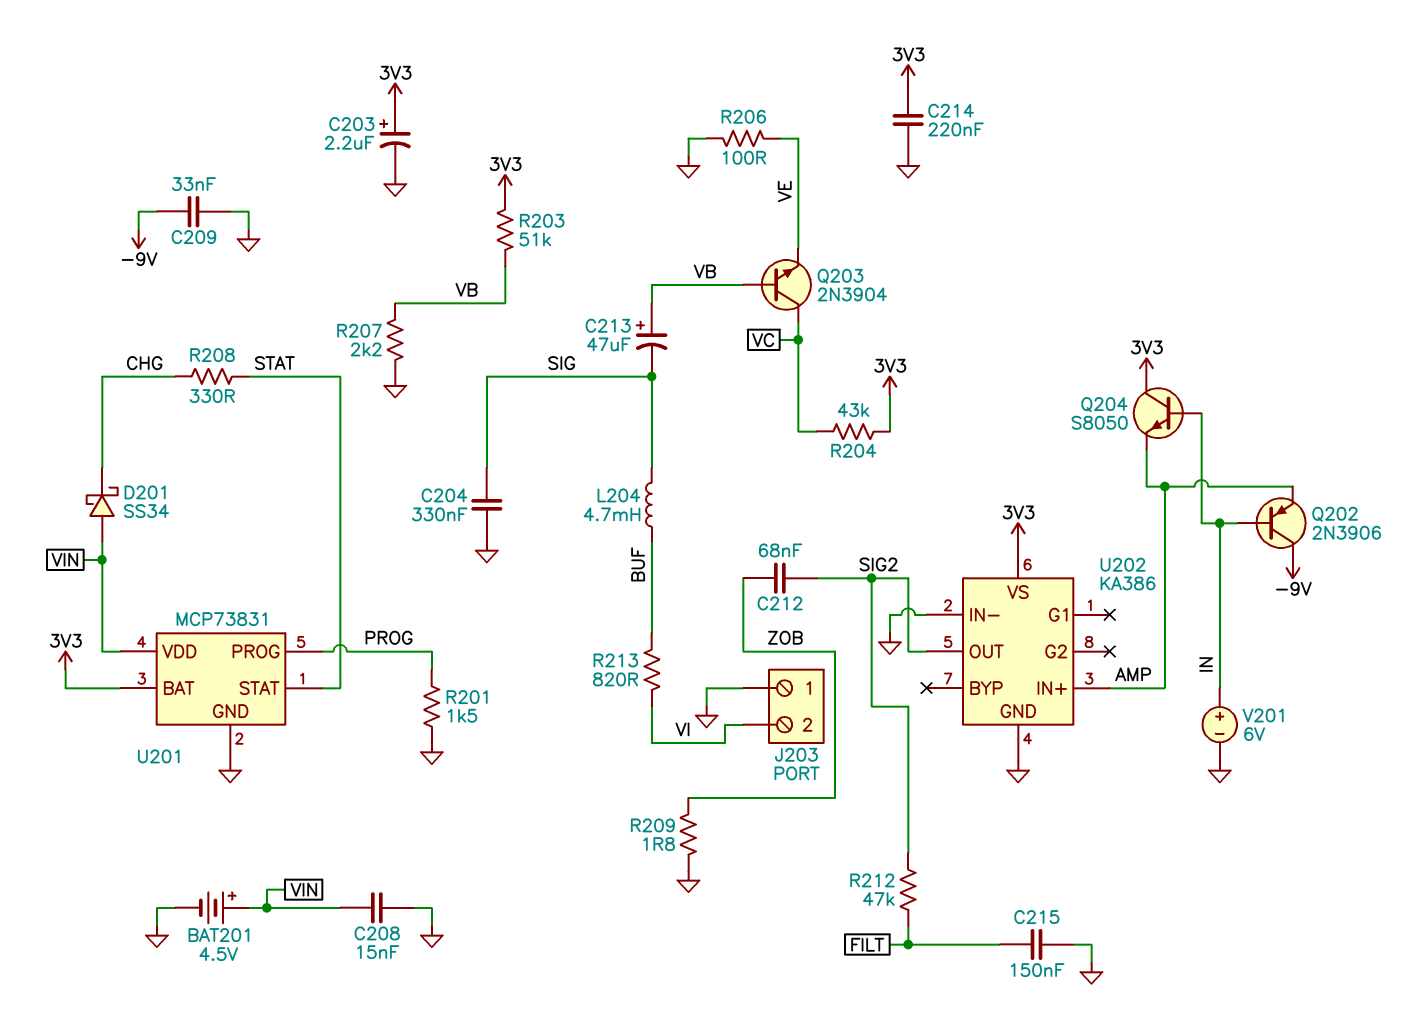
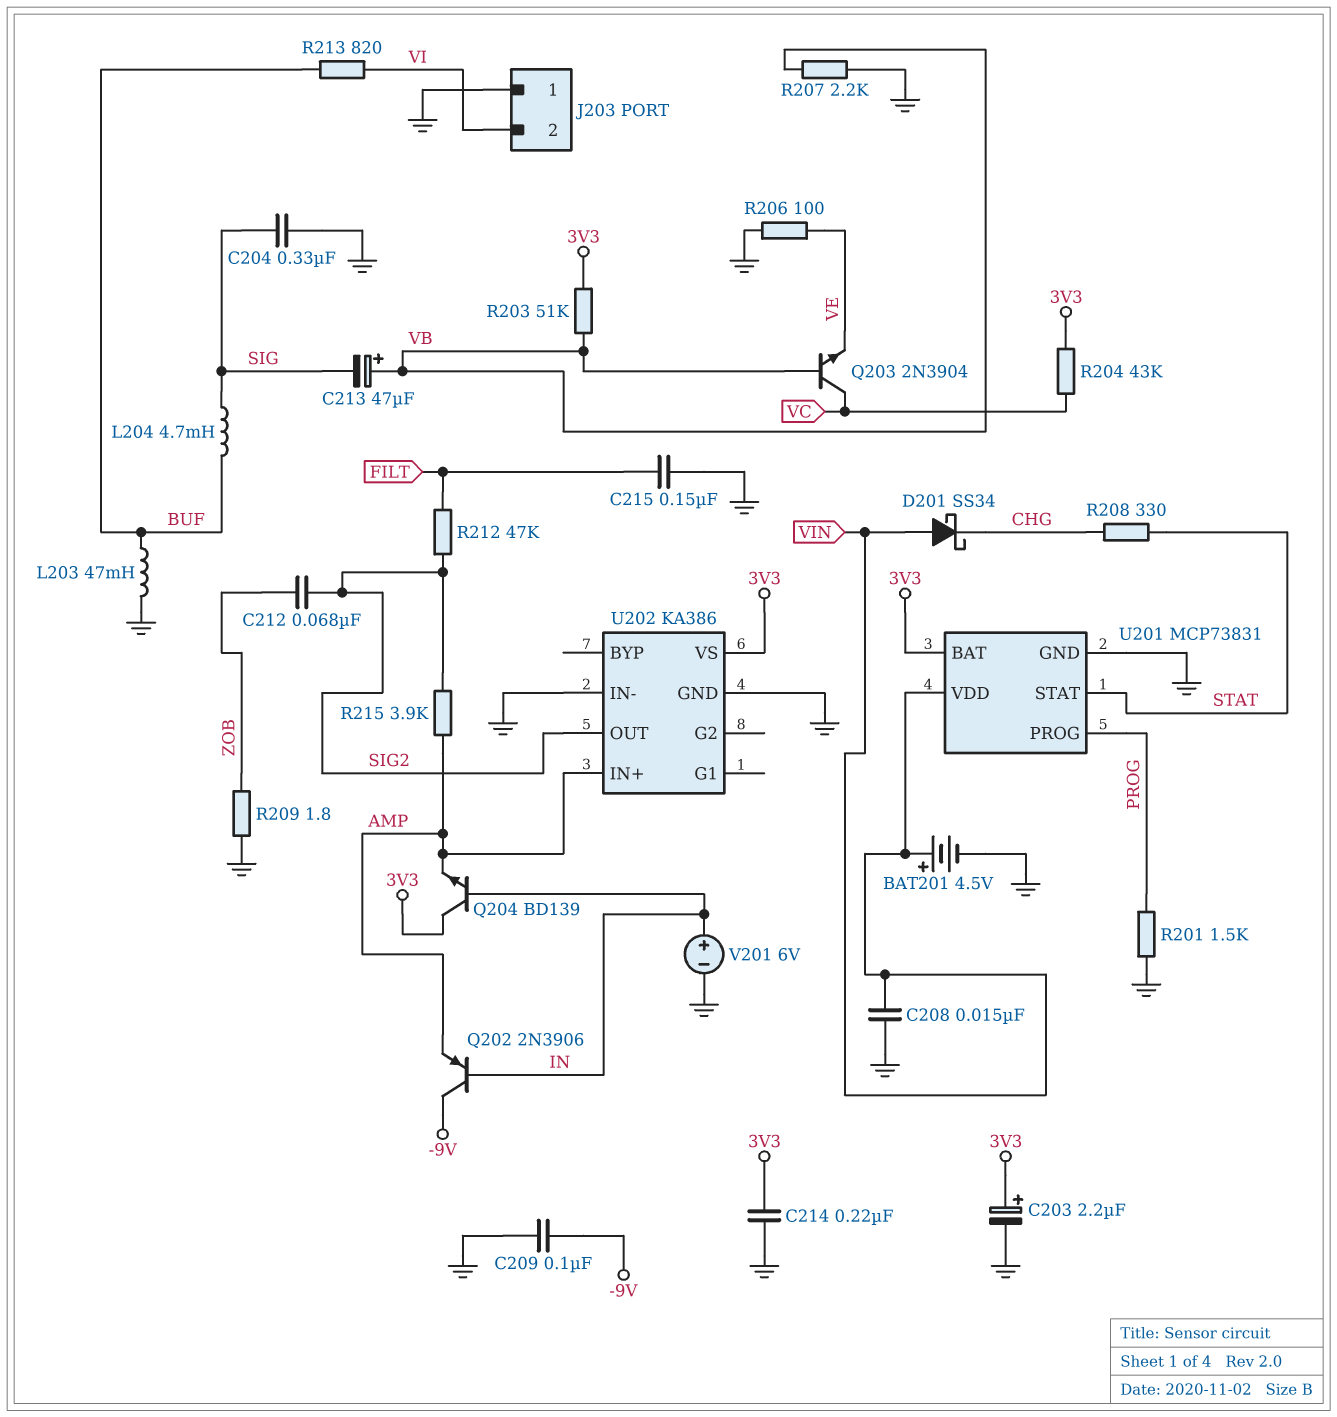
C209: 33nF (-9V, GND) -> 100nF (-9V, GND)
L203: none -> 47mH (BUF, GND)
Q204: NPN S8050 (B IN, C 3V3, E AMP) -> NPN BD139 (B IN, C 3V3, E AMP)
R215: none -> 3.9k (AMP, SIG2)

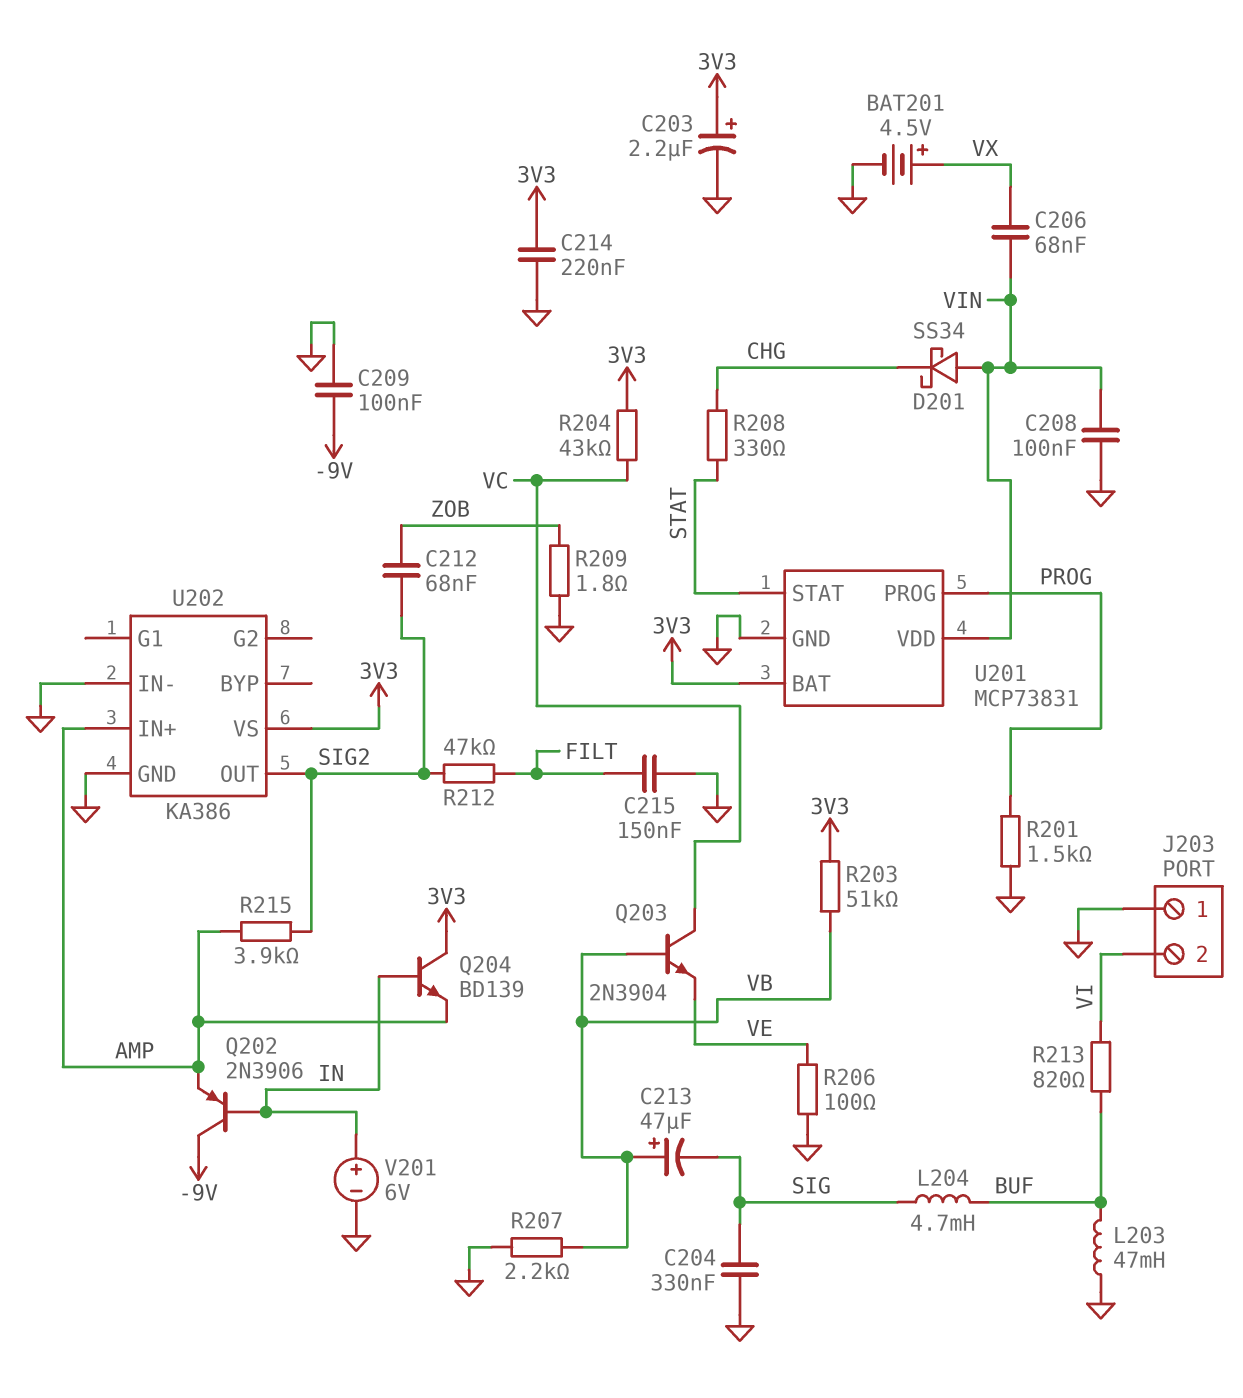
BAT201: 4.5V (plus VIN, minus GND) -> 4.5V (plus VX, minus GND)
C206: none -> 68nF (VIN, VX)
C208: 15nF (GND, VIN) -> 100nF (GND, VIN)

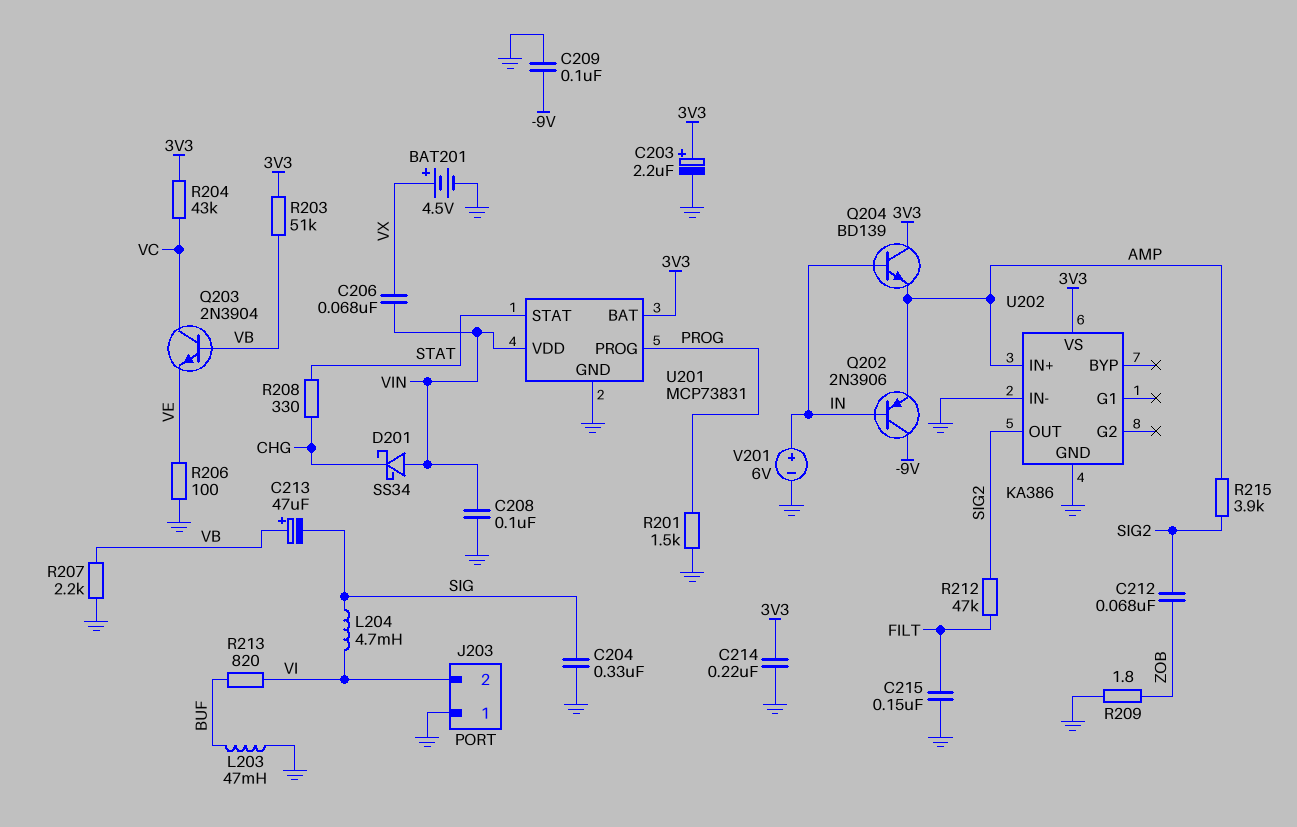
L204: 4.7mH (BUF, SIG) -> 4.7mH (SIG, VI)

